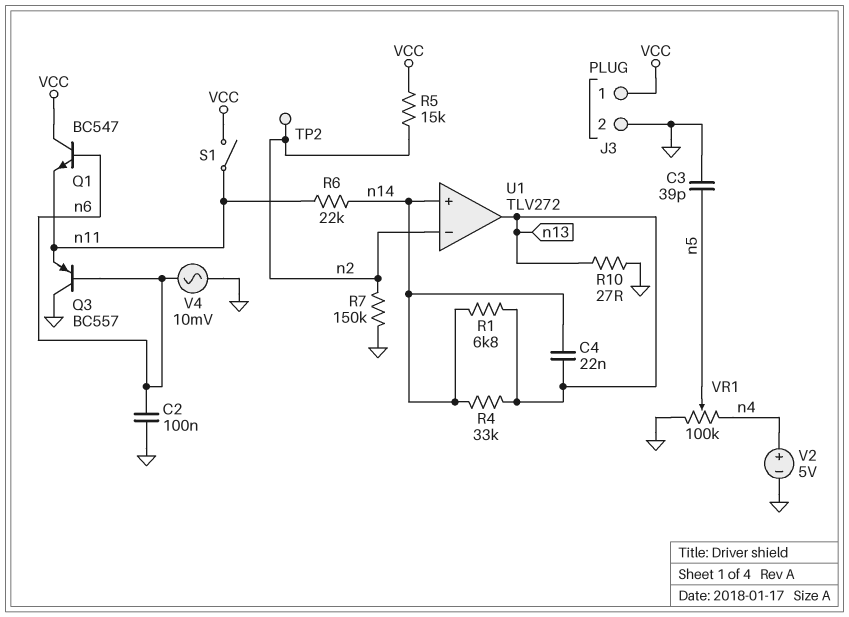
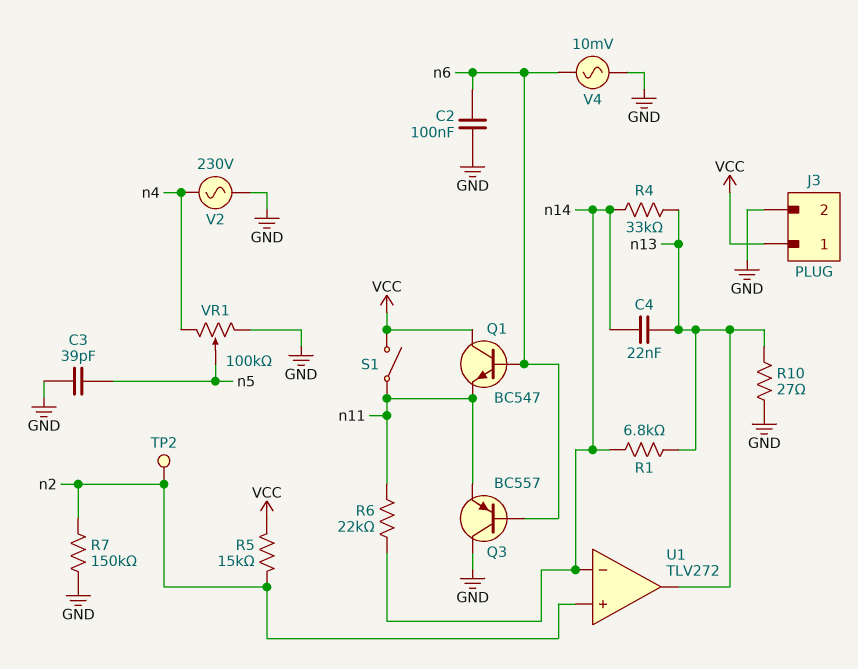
U1 pin in+: n14 -> n2
U1 pin in-: n2 -> n14
V2: 5V (plus n4, minus GND) -> AC 230V (GND, n4)

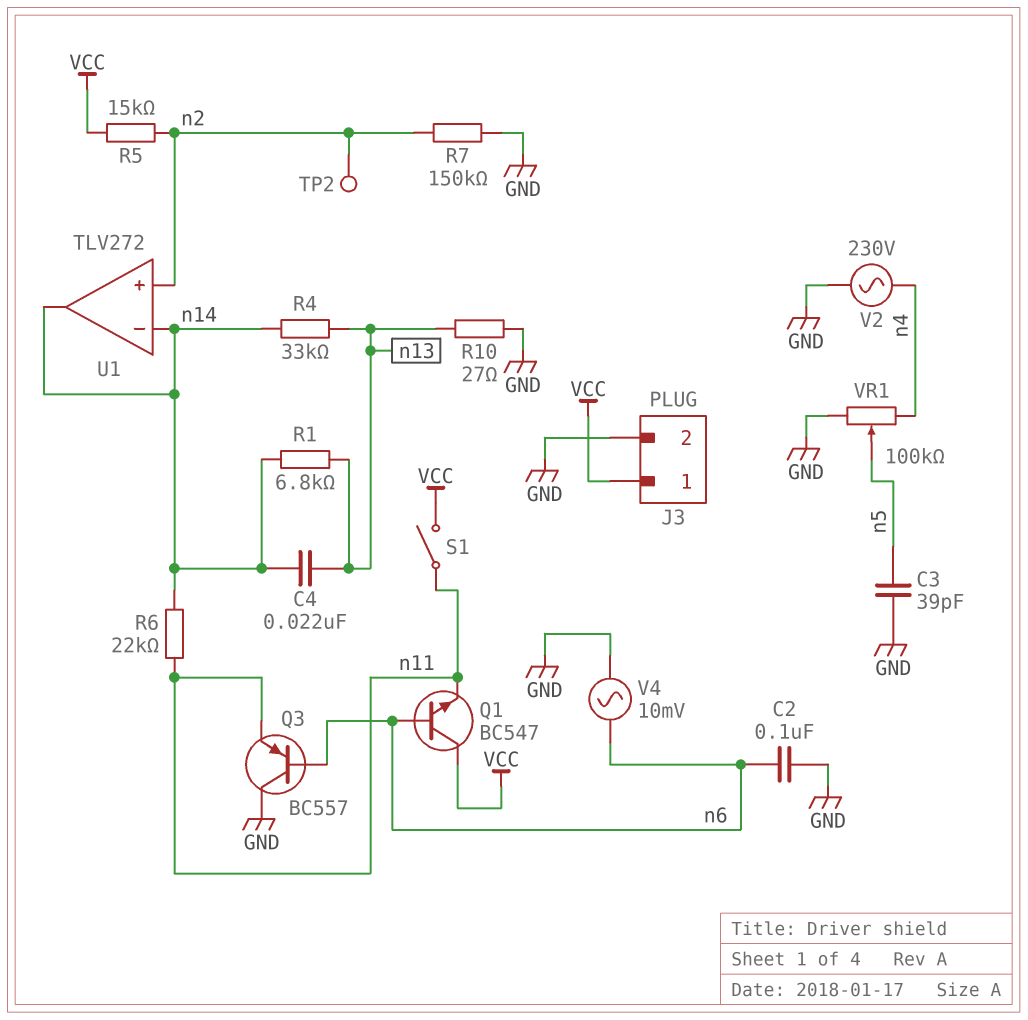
U1 pin out: n13 -> n14

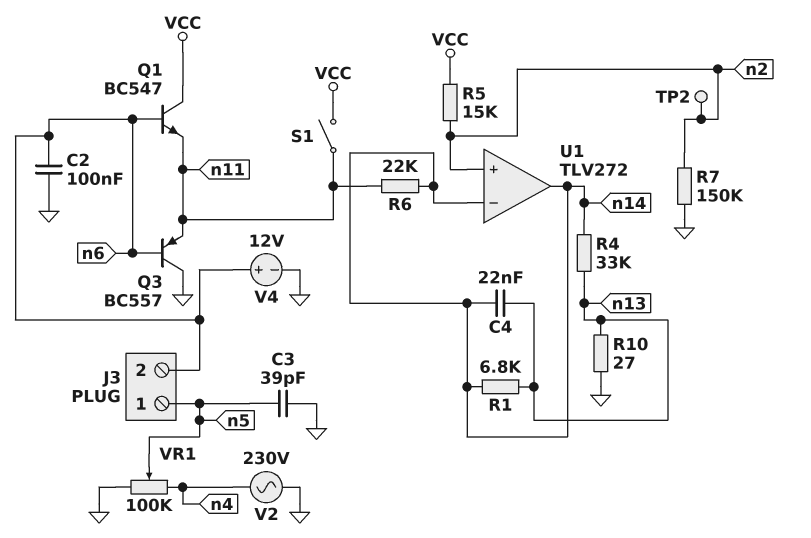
J3 pin 1: VCC -> n5
J3 pin 2: GND -> n6
V4: AC 10mV (GND, n6) -> 12V (plus n6, minus GND)

